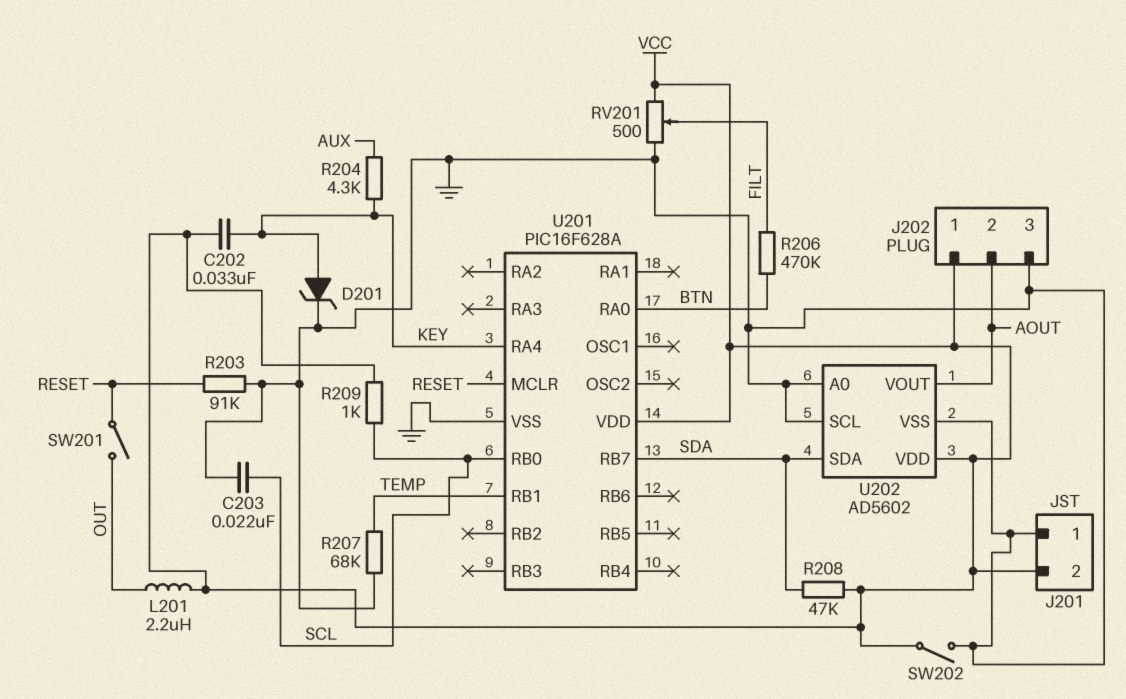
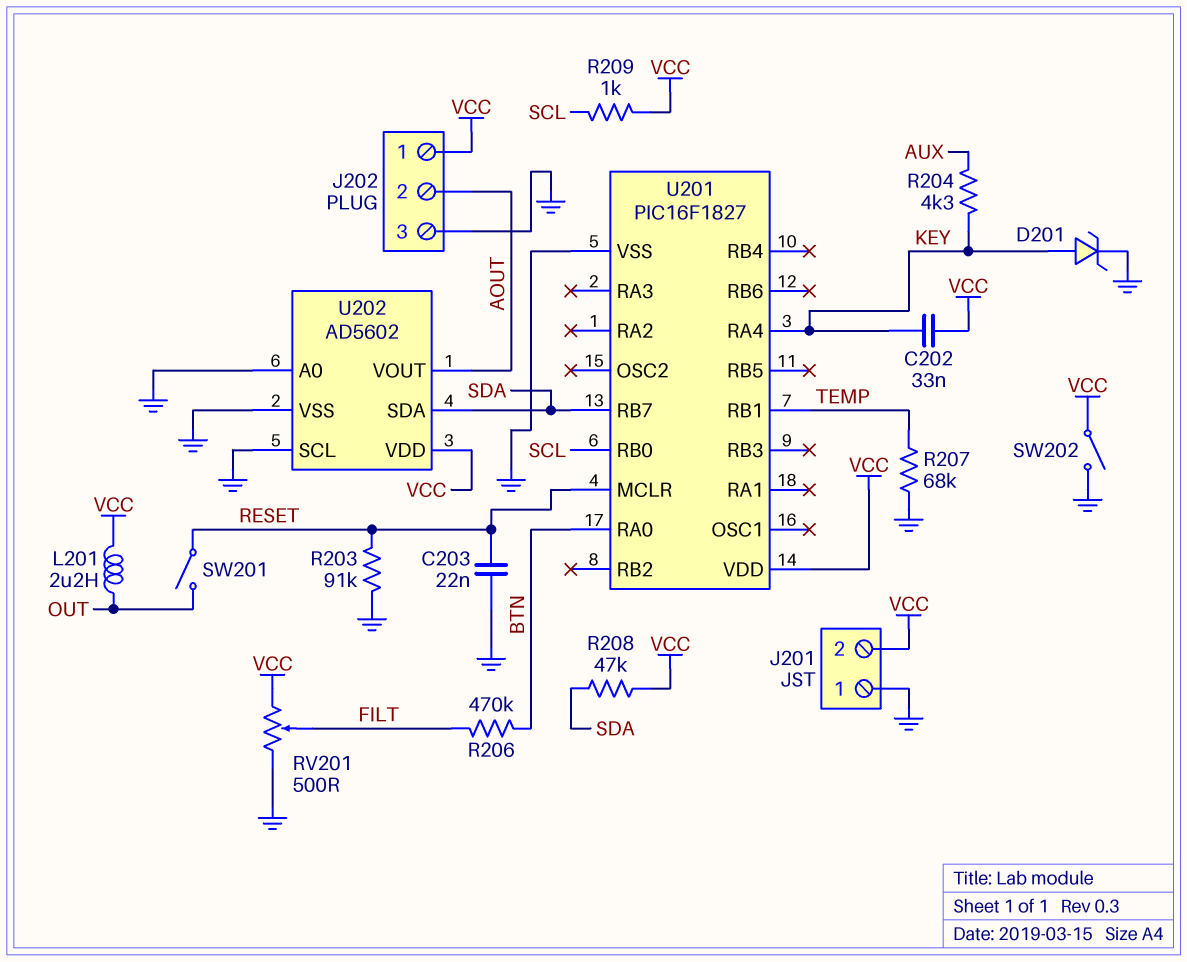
C203: 22nF (GND, SCL) -> 22nF (GND, RESET)
U201: PIC16F628A -> PIC16F1827

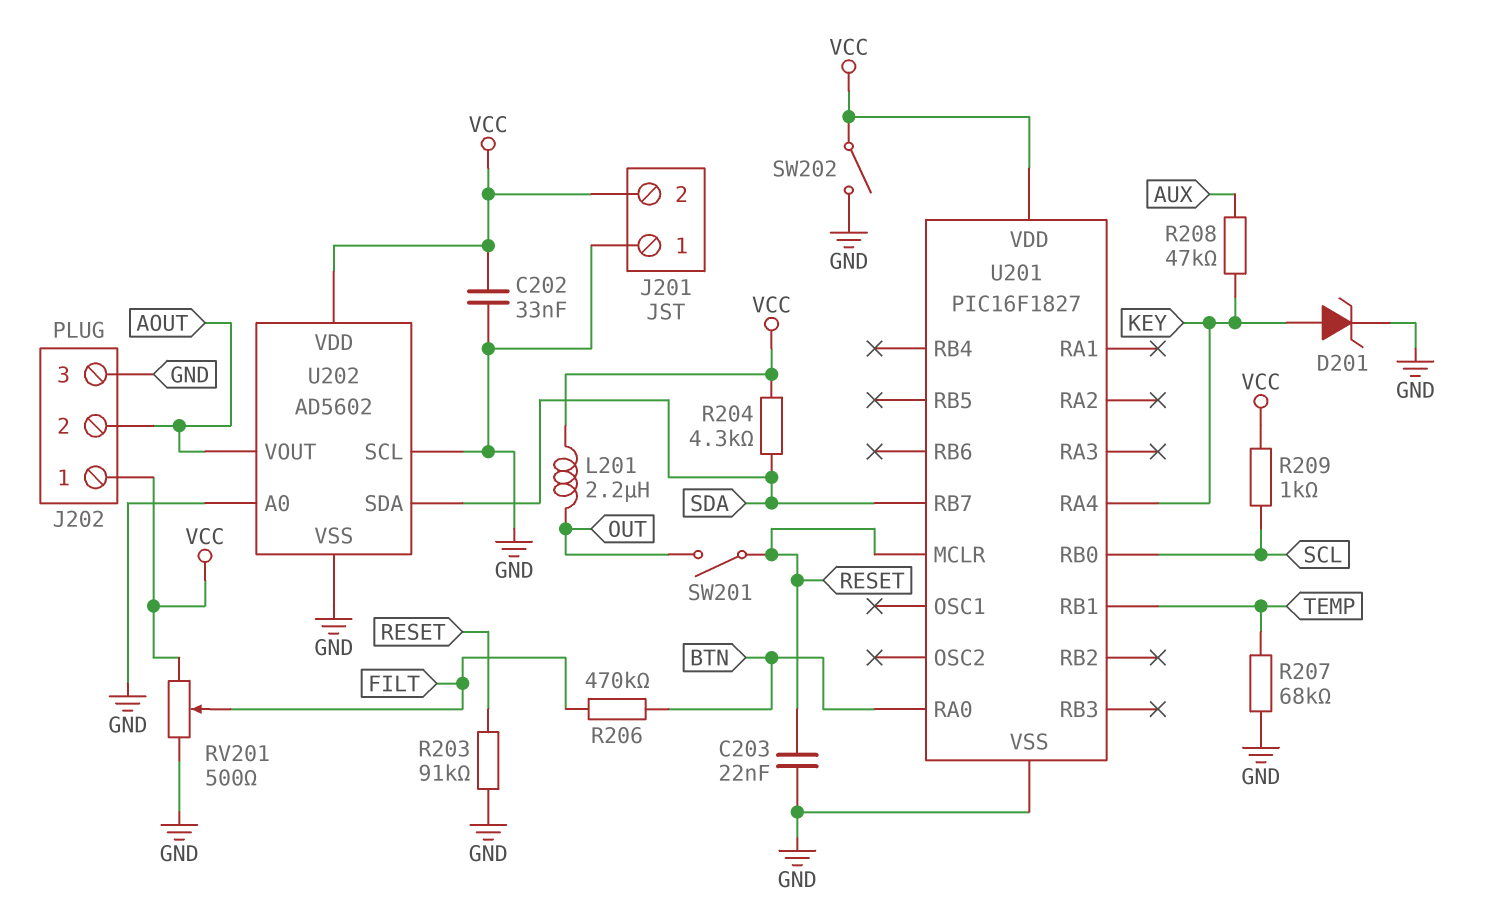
C202: 33nF (KEY, VCC) -> 33nF (GND, VCC)
R204: 4.3k (AUX, KEY) -> 4.3k (SDA, VCC)
R208: 47k (SDA, VCC) -> 47k (AUX, KEY)

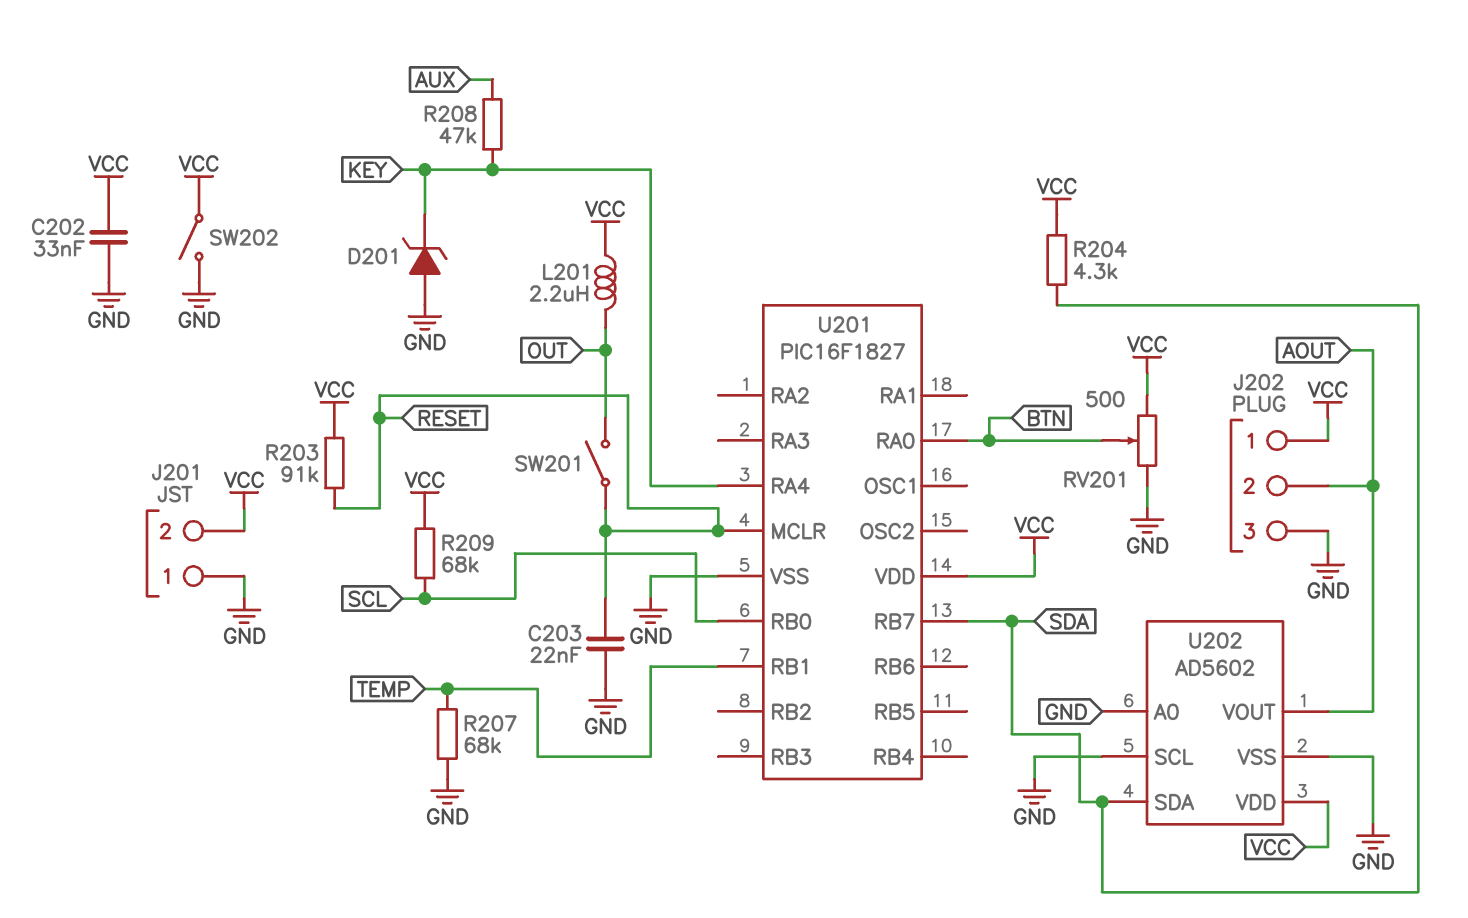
D201: zener (A KEY, K GND) -> zener (A GND, K KEY)
R203: 91k (GND, RESET) -> 91k (RESET, VCC)
R206: 470k (BTN, FILT) -> none
R209: 1k (SCL, VCC) -> 68k (SCL, VCC)
RV201: 500 (GND, VCC, wiper FILT) -> 500 (GND, VCC, wiper BTN)

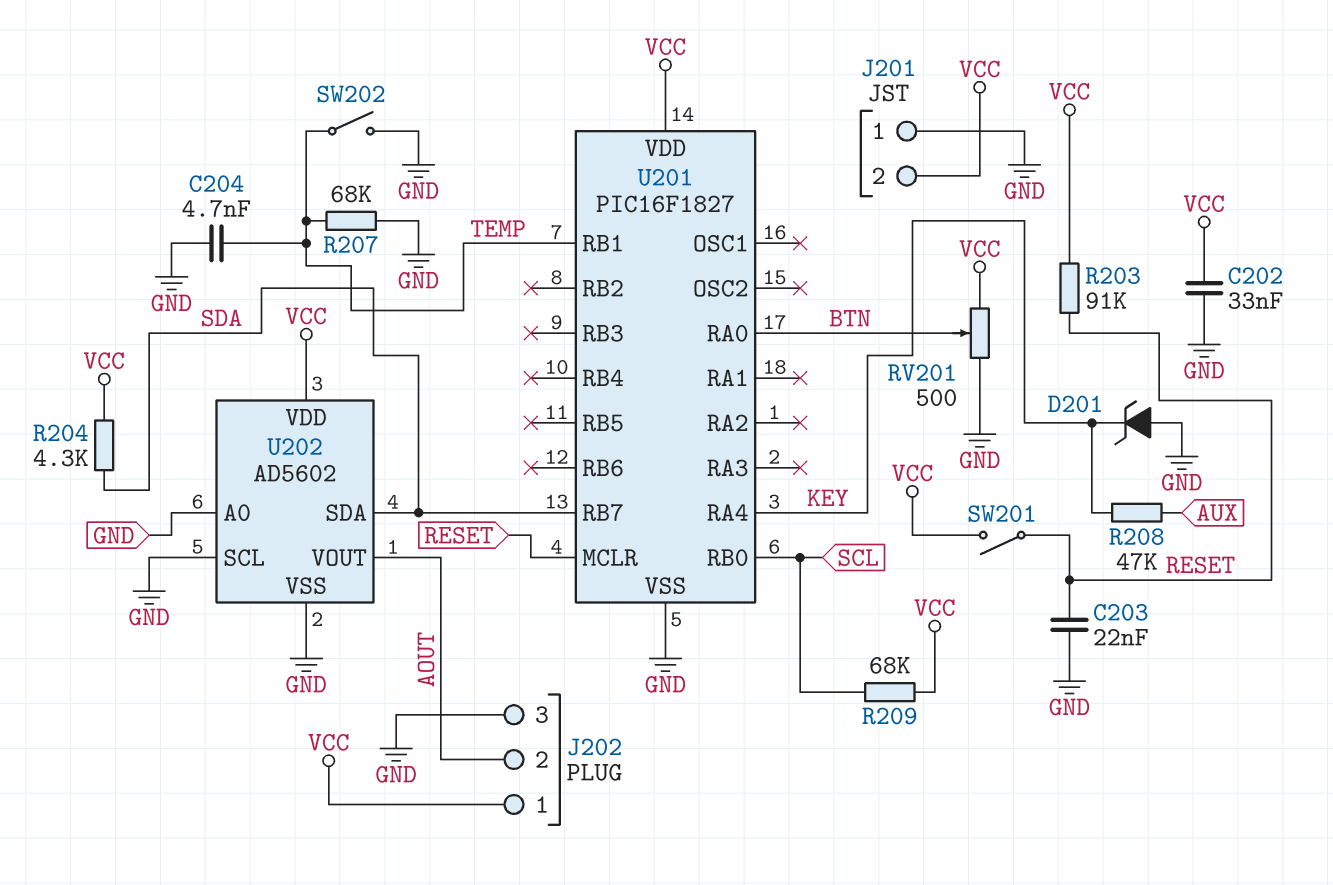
C204: none -> 4.7nF (GND, TEMP)
L201: 2.2uH (OUT, VCC) -> none
SW201: switch (OUT, RESET) -> switch (RESET, VCC)
SW202: switch (GND, VCC) -> switch (GND, TEMP)

